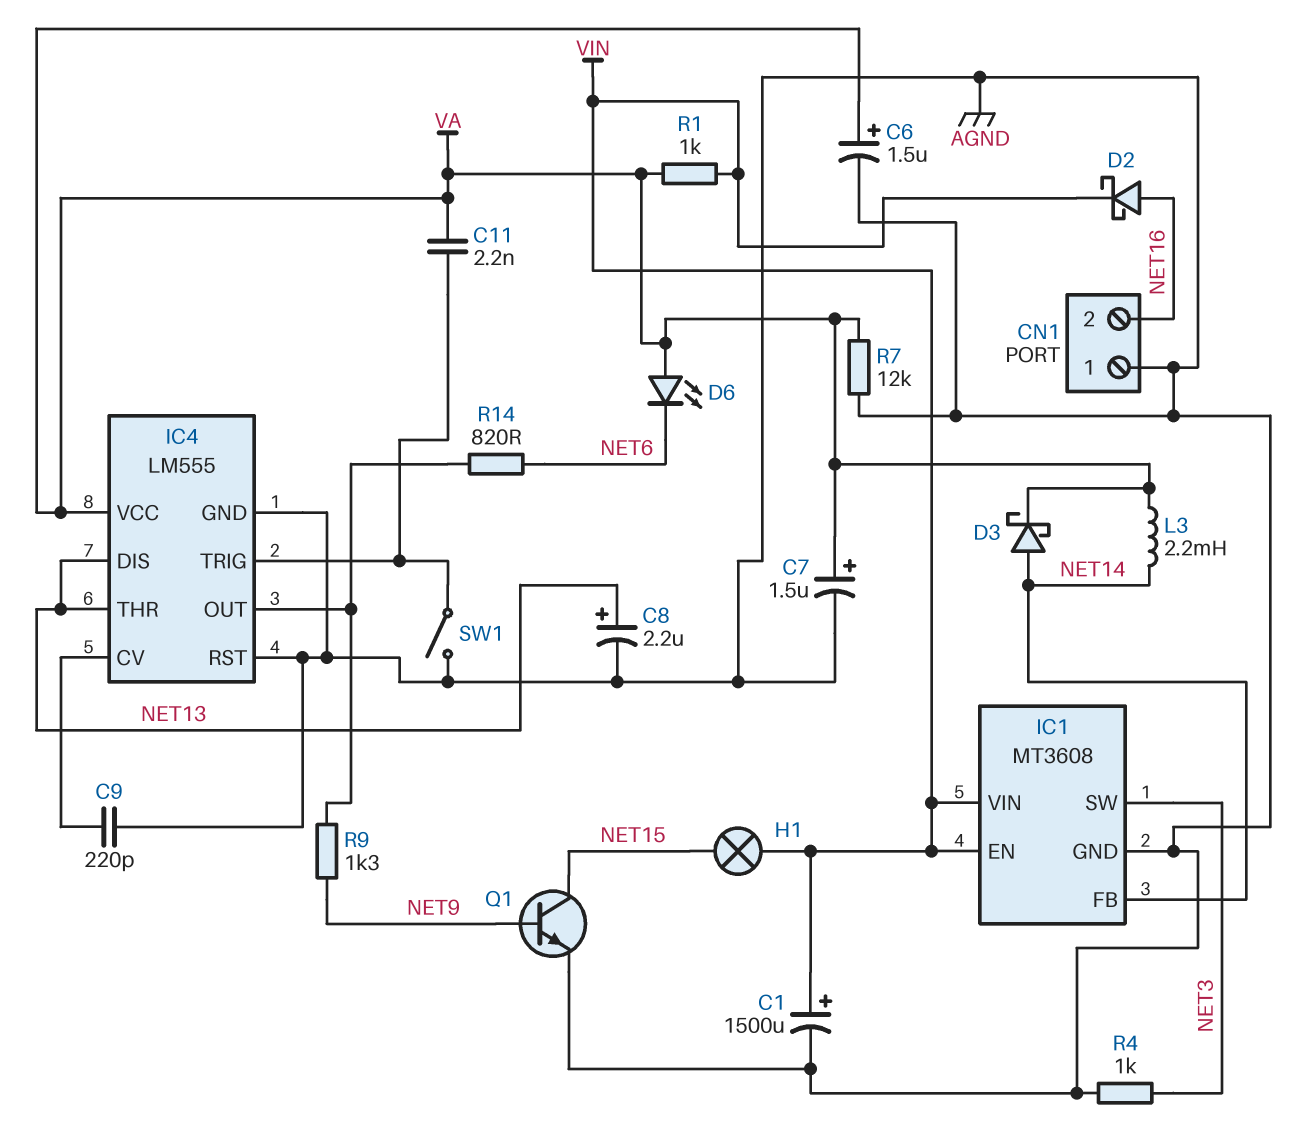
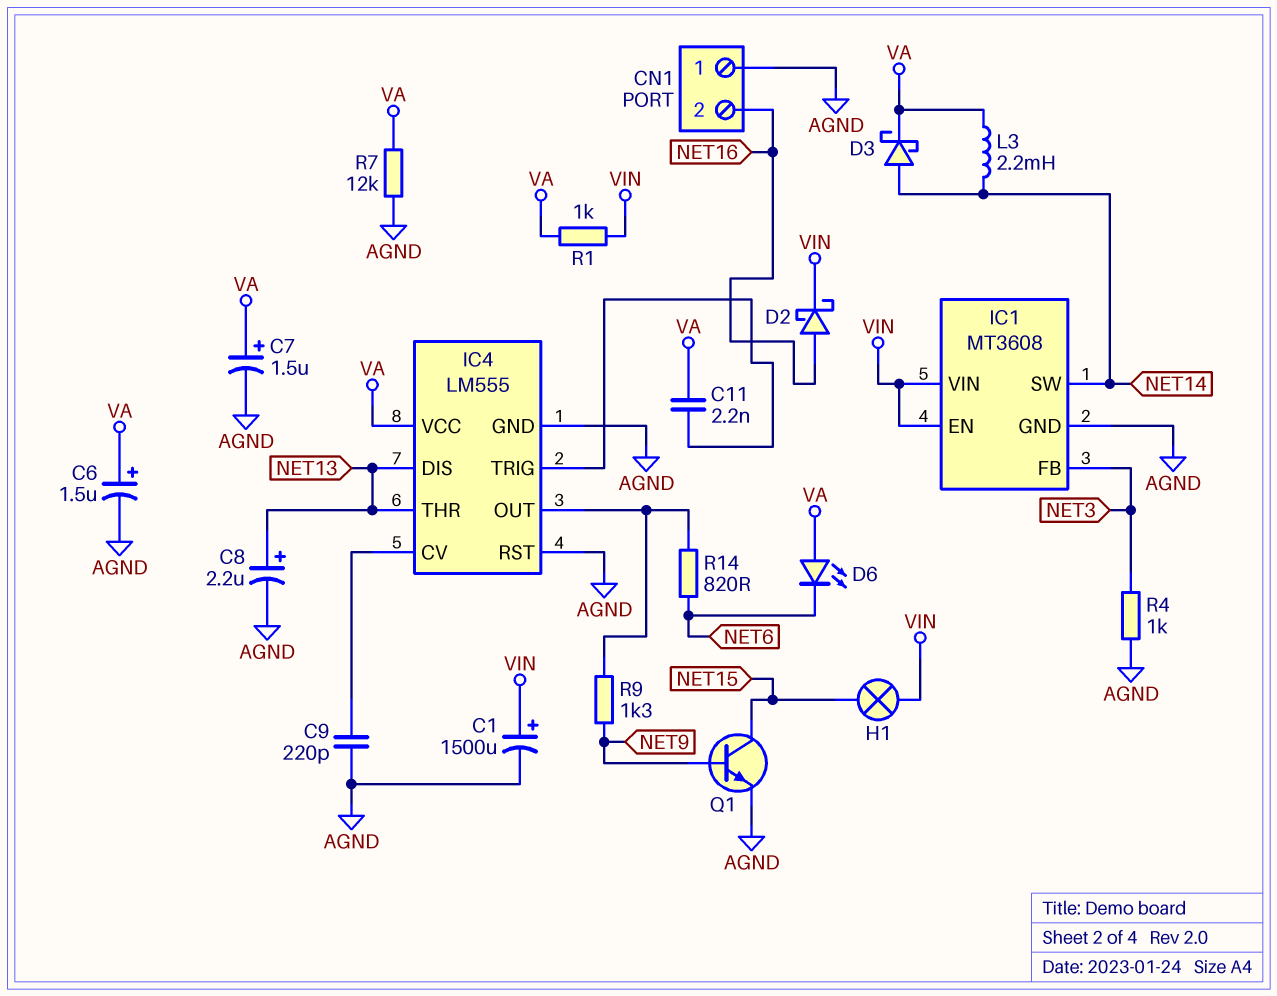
IC1 pin FB: NET14 -> NET3
IC1 pin SW: NET3 -> NET14
SW1: switch (AGND, IC4/TRIG) -> none

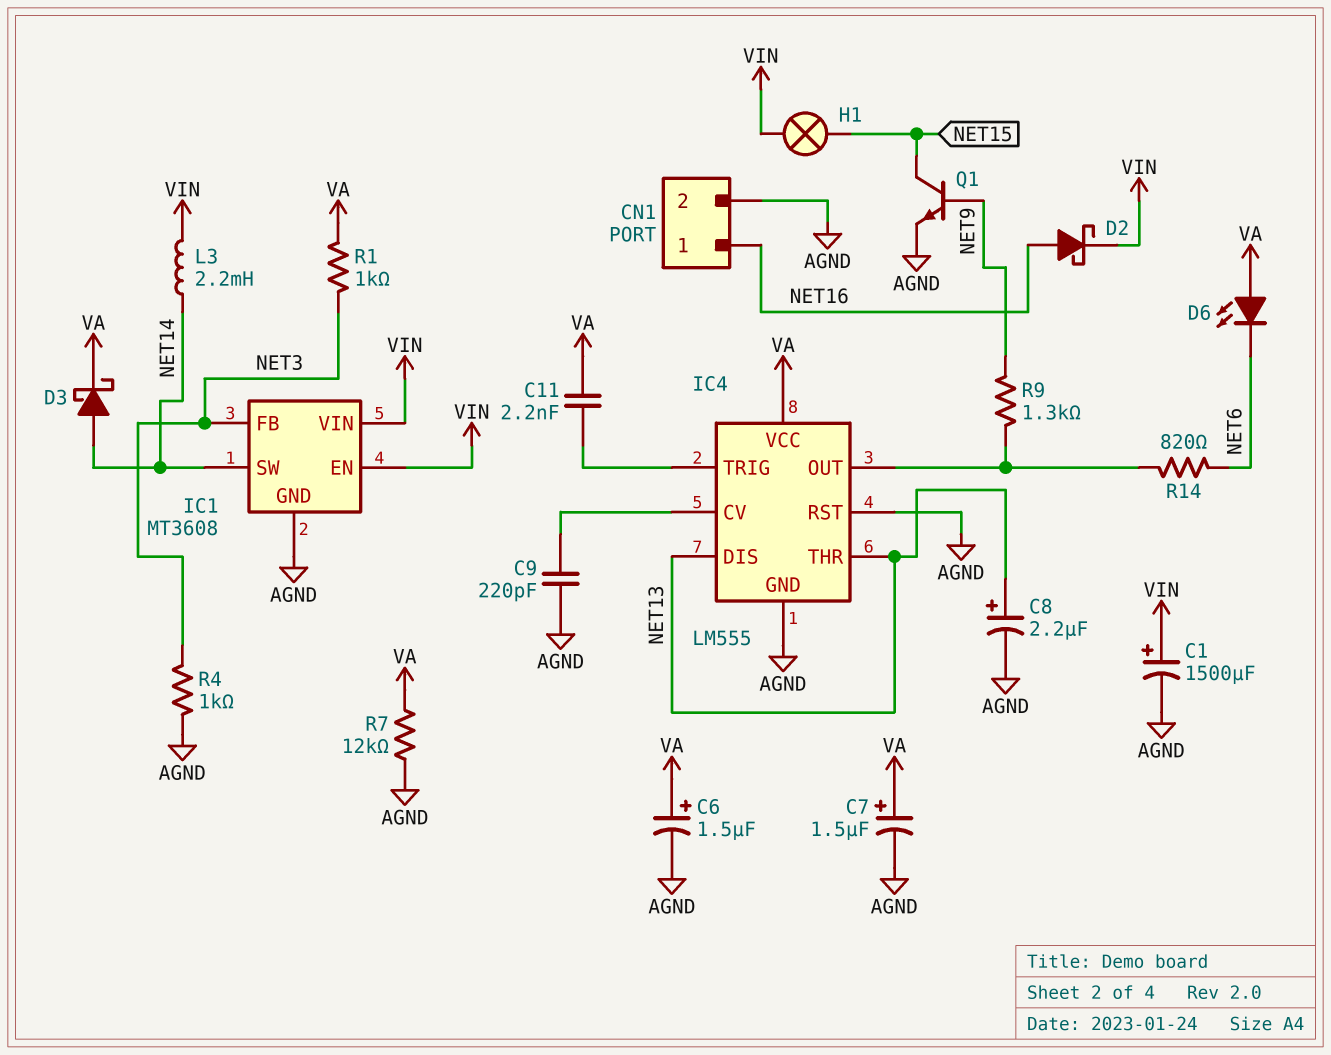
CN1 pin 1: AGND -> NET16
CN1 pin 2: NET16 -> AGND
L3: 2.2mH (NET14, VA) -> 2.2mH (NET14, VIN)
R1: 1k (VA, VIN) -> 1k (NET3, VA)

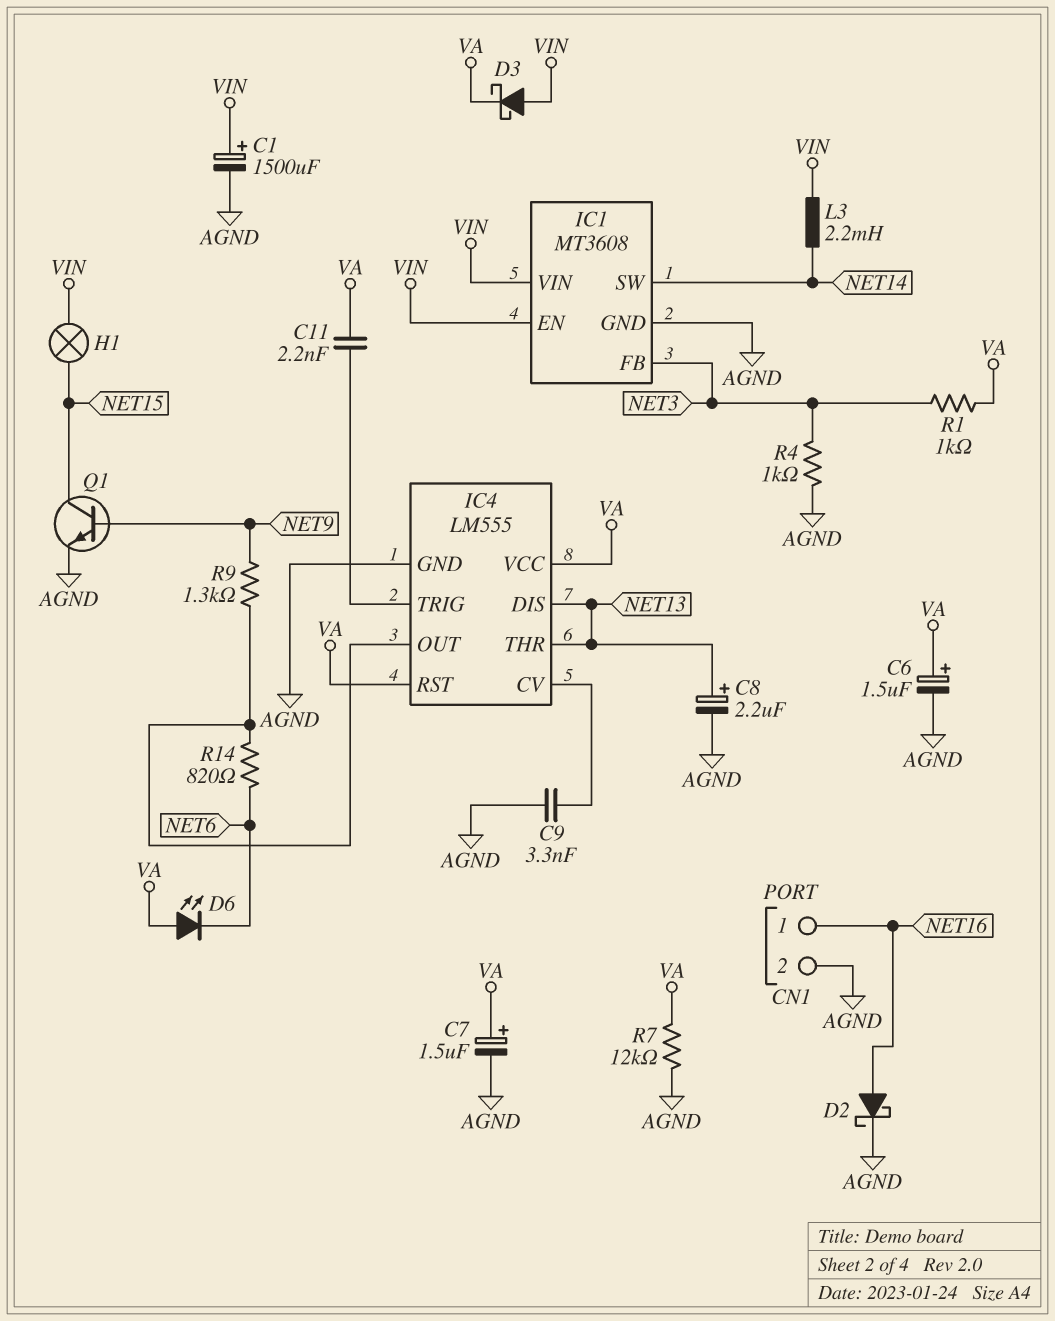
C9: 220pF (AGND, IC4/CV) -> 3.3nF (AGND, IC4/CV)
D2: schottky (A NET16, K VIN) -> schottky (A NET16, K AGND)
D3: schottky (A NET14, K VA) -> schottky (A VIN, K VA)
IC4 pin RST: AGND -> VA

